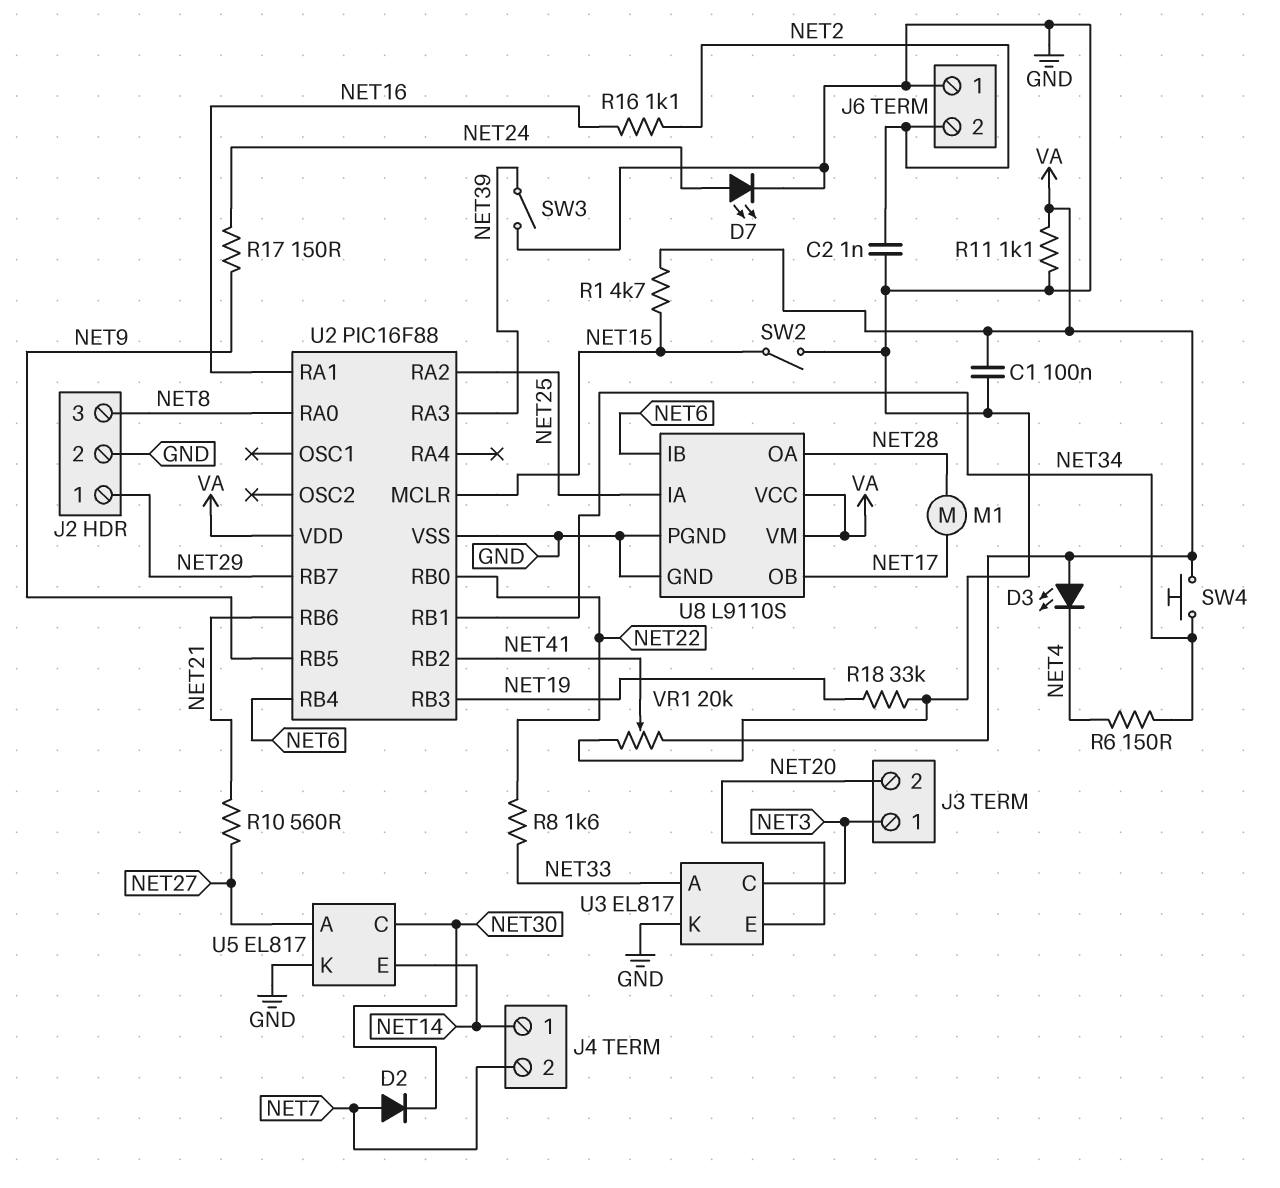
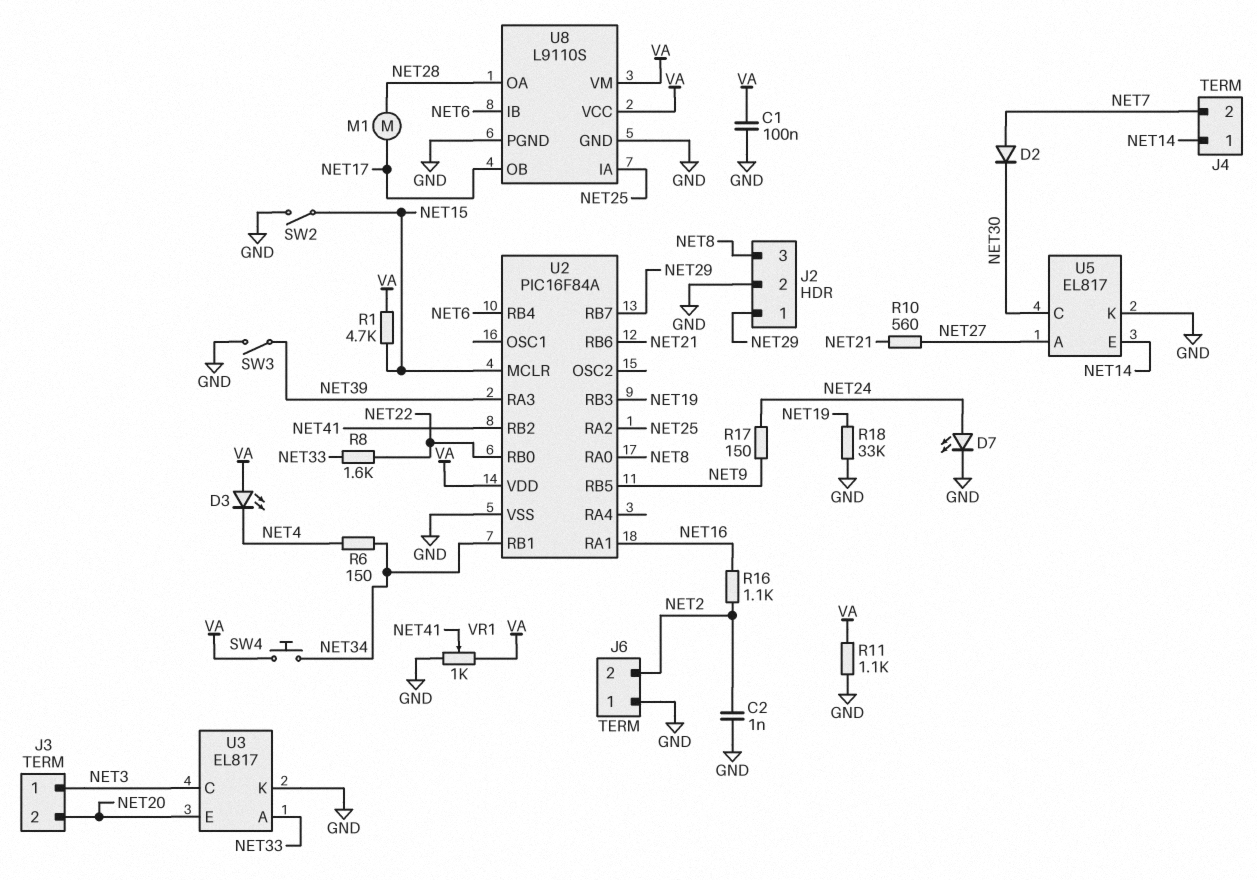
U2: PIC16F88 -> PIC16F84A
VR1: 20k (GND, VA, wiper NET41) -> 1k (GND, VA, wiper NET41)

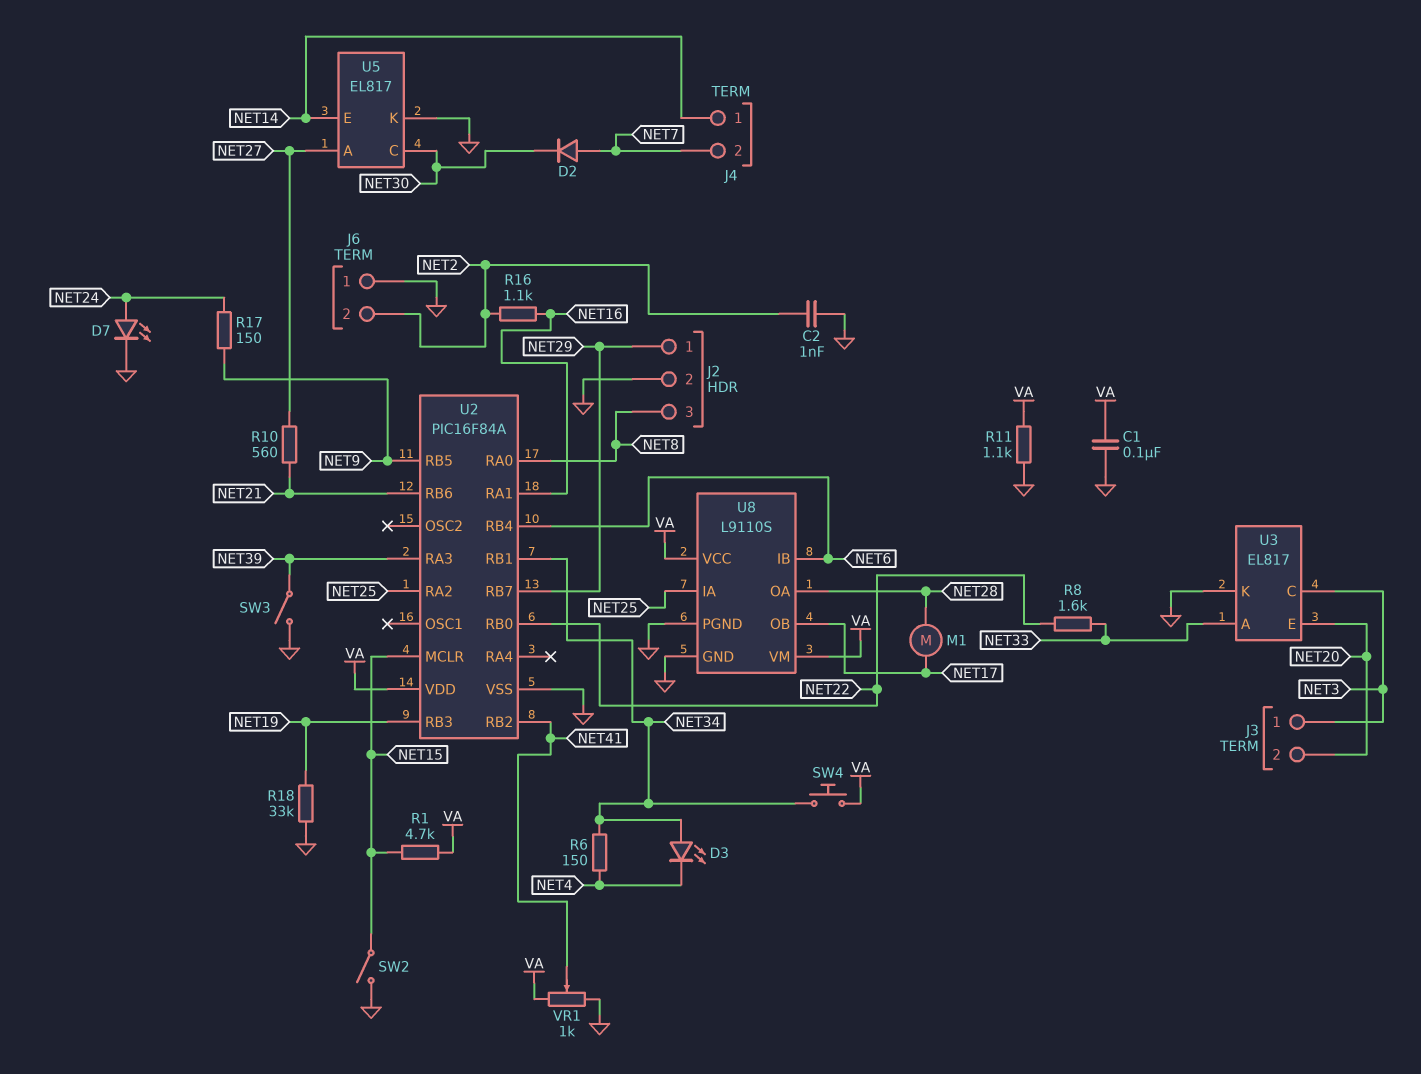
D3: LED (A VA, K NET4) -> LED (A NET34, K NET4)

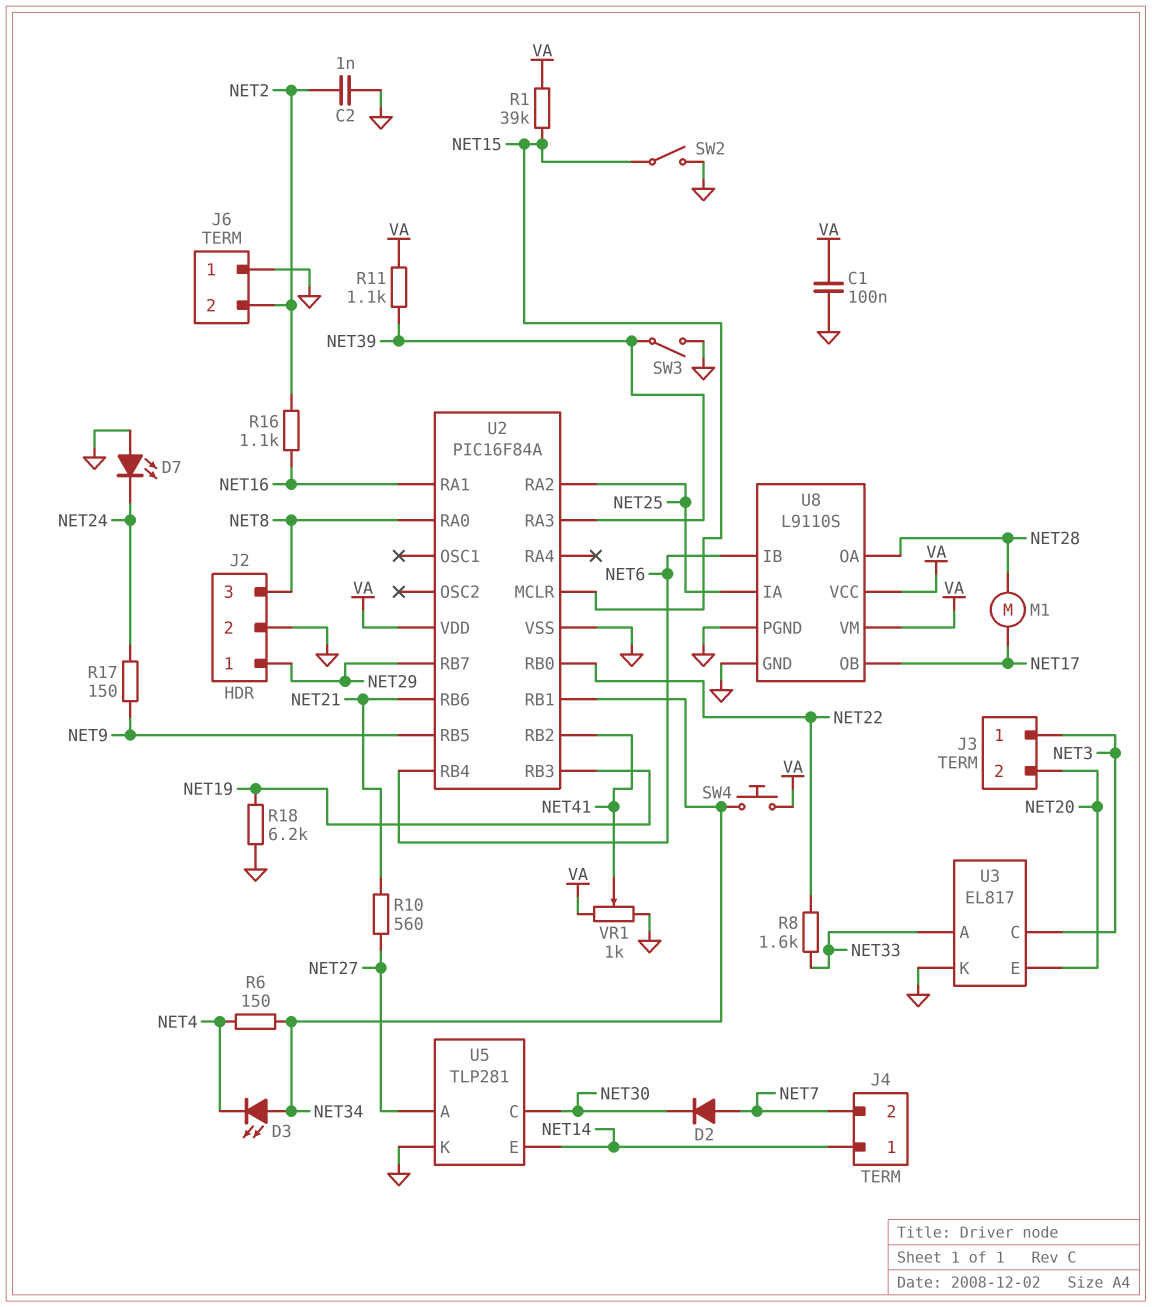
D7: LED (A NET24, K GND) -> LED (A GND, K NET24)
R1: 4.7k (NET15, VA) -> 39k (NET15, VA)
R11: 1.1k (GND, VA) -> 1.1k (NET39, VA)
R18: 33k (GND, NET19) -> 6.2k (GND, NET19)
U5: EL817 -> TLP281

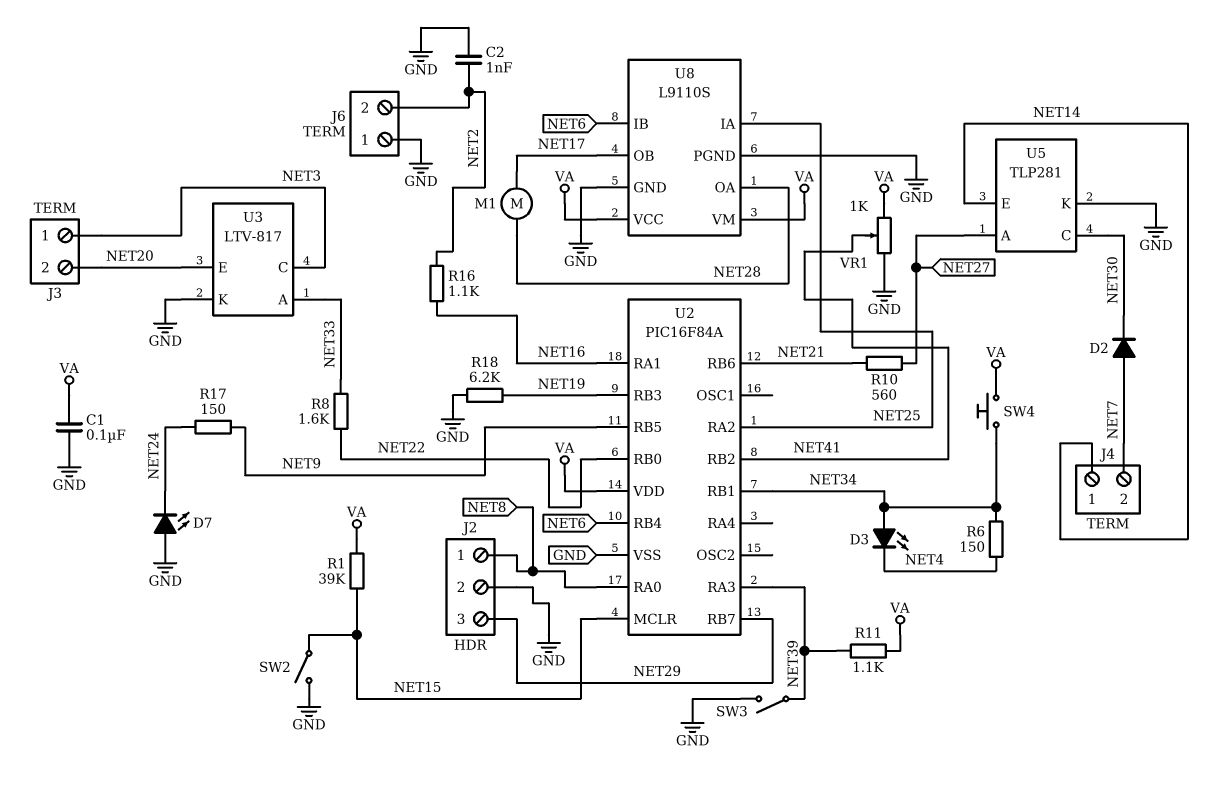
J2 pin 1: NET29 -> NET8
J2 pin 3: NET8 -> NET29
U3: EL817 -> LTV-817

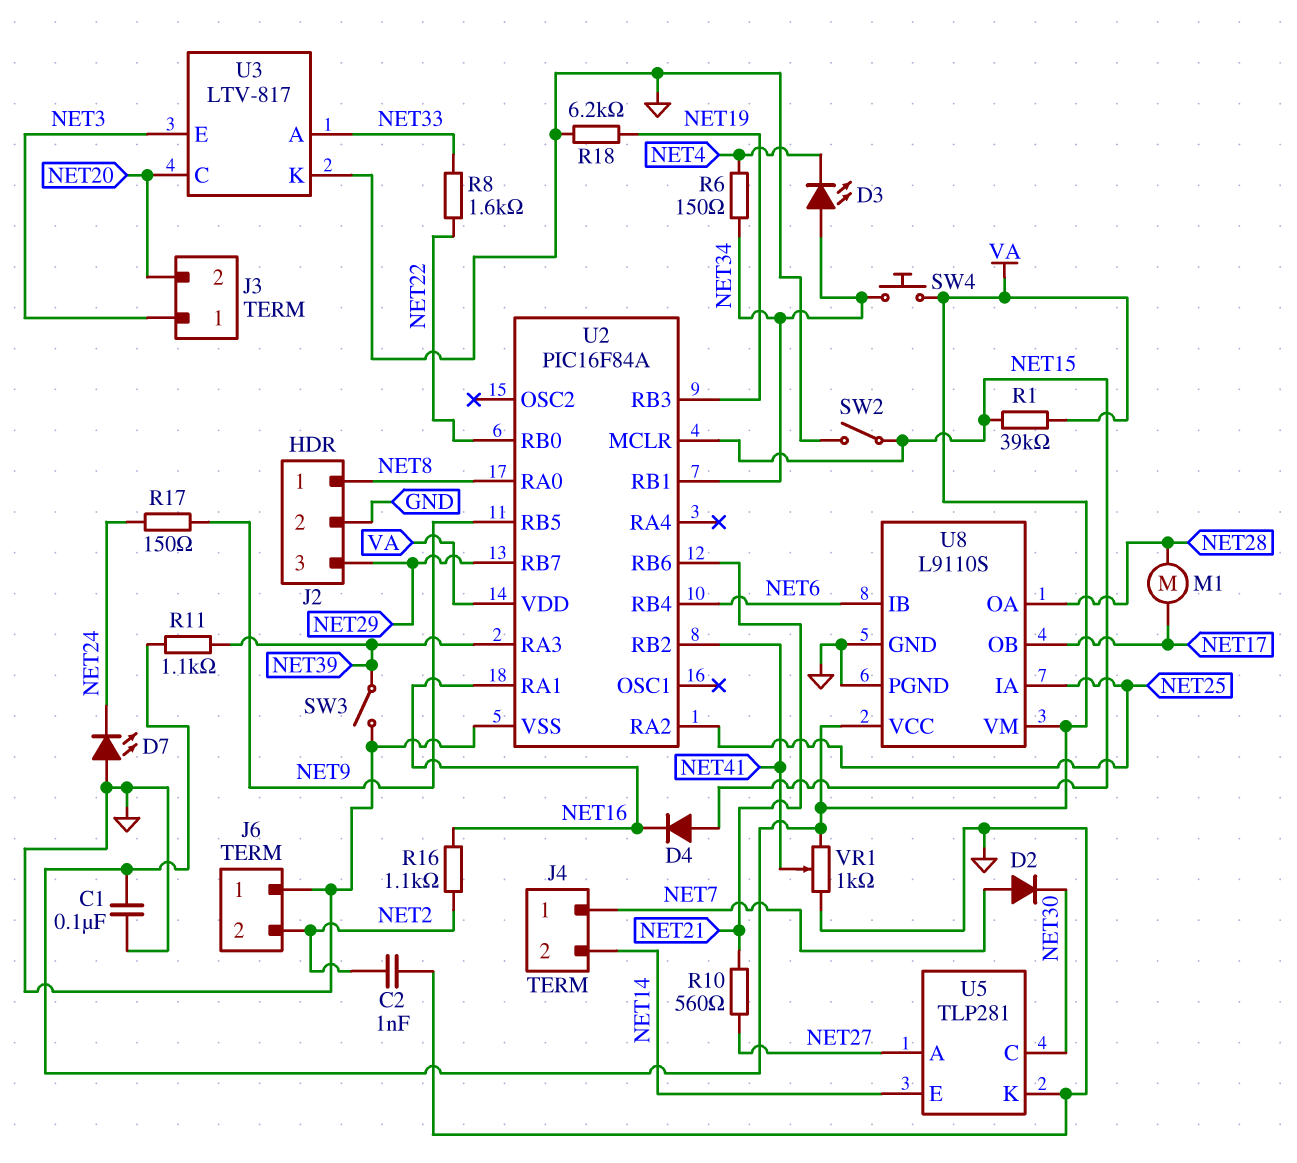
D4: none -> diode (A NET15, K NET16)
J4 pin 1: NET14 -> NET7
J4 pin 2: NET7 -> NET14
U3 pin C: NET3 -> NET20
U3 pin E: NET20 -> NET3

